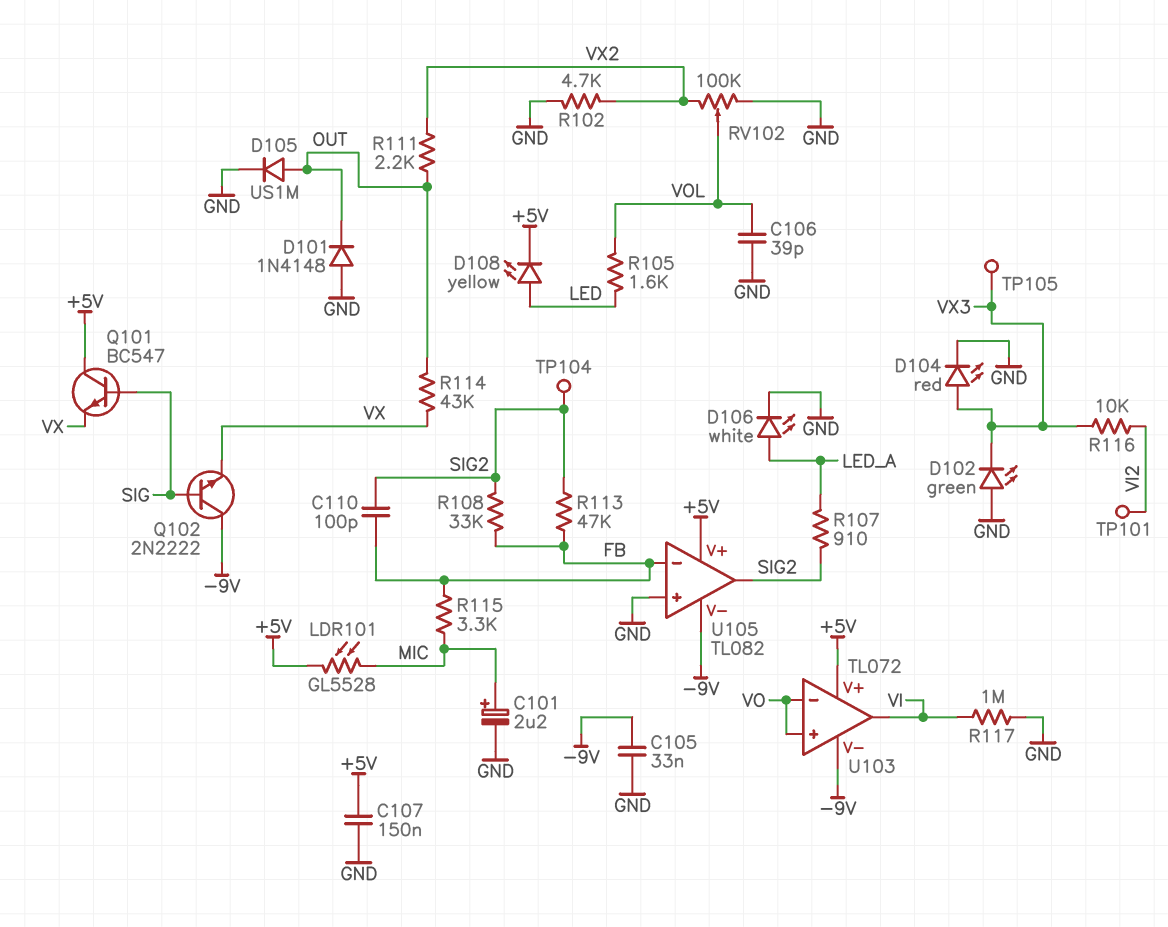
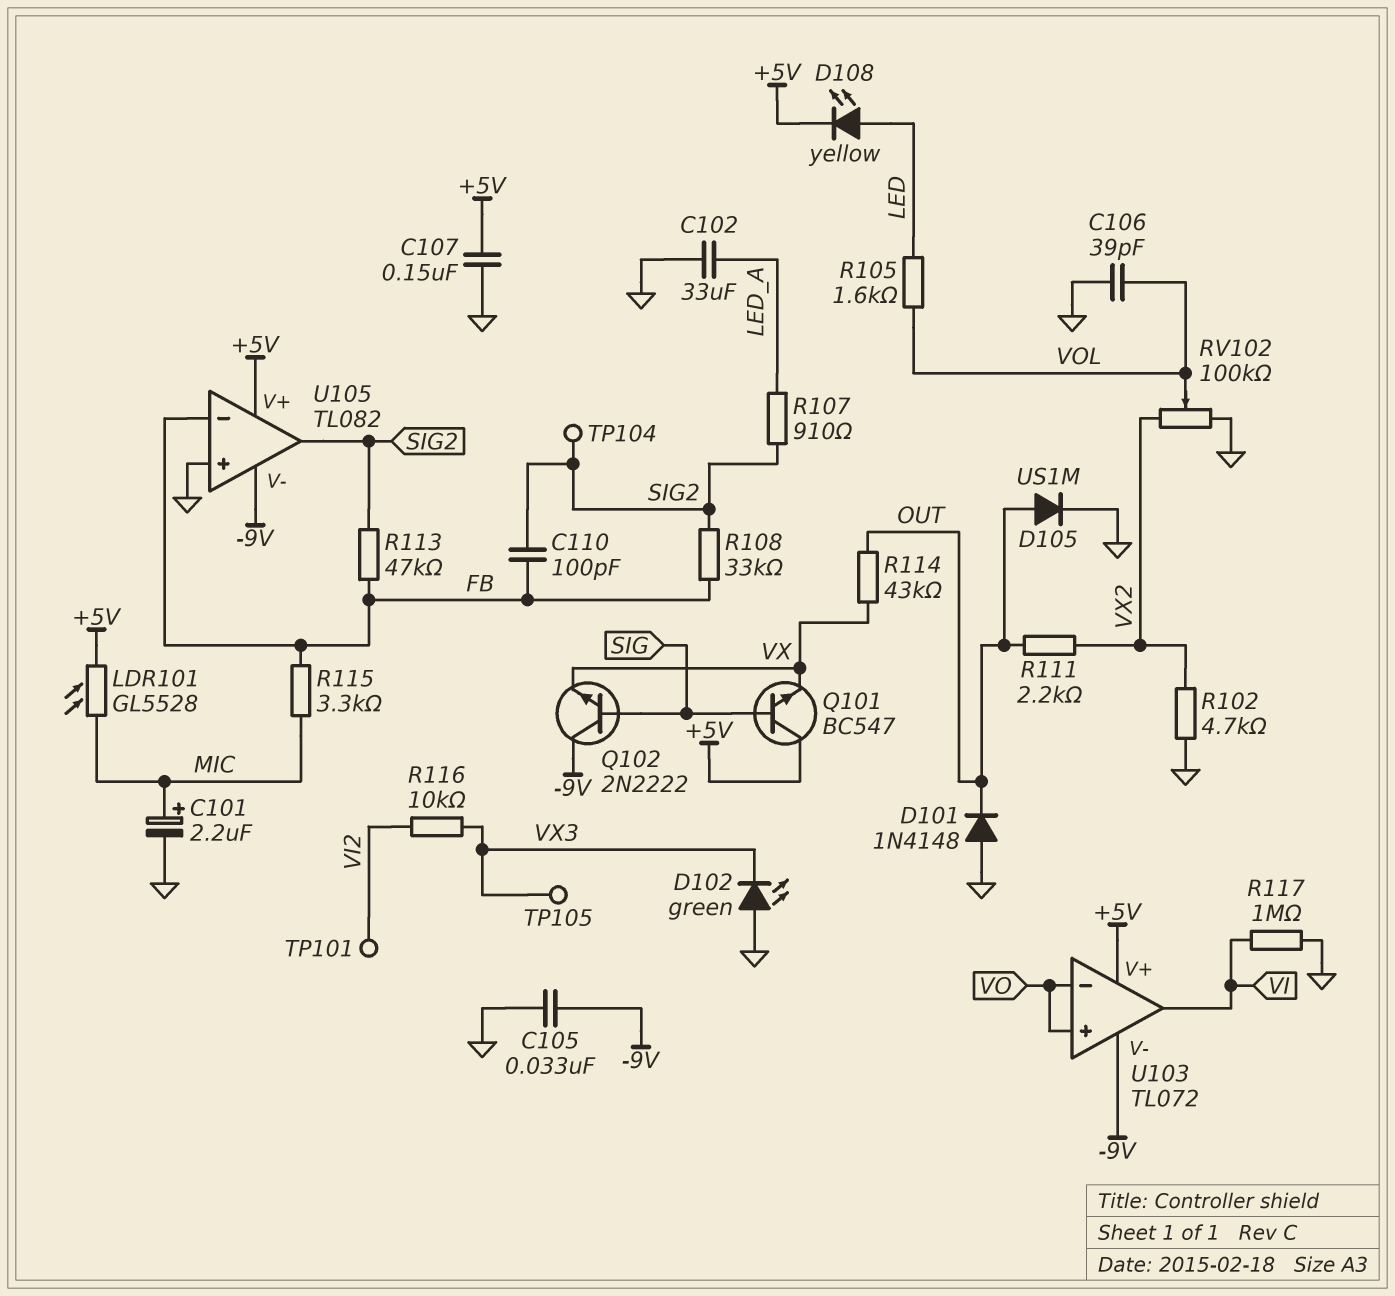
C102: none -> 33uF (GND, LED_A)
D104: LED red (A VX3, K GND) -> none
D106: LED white (A LED_A, K GND) -> none

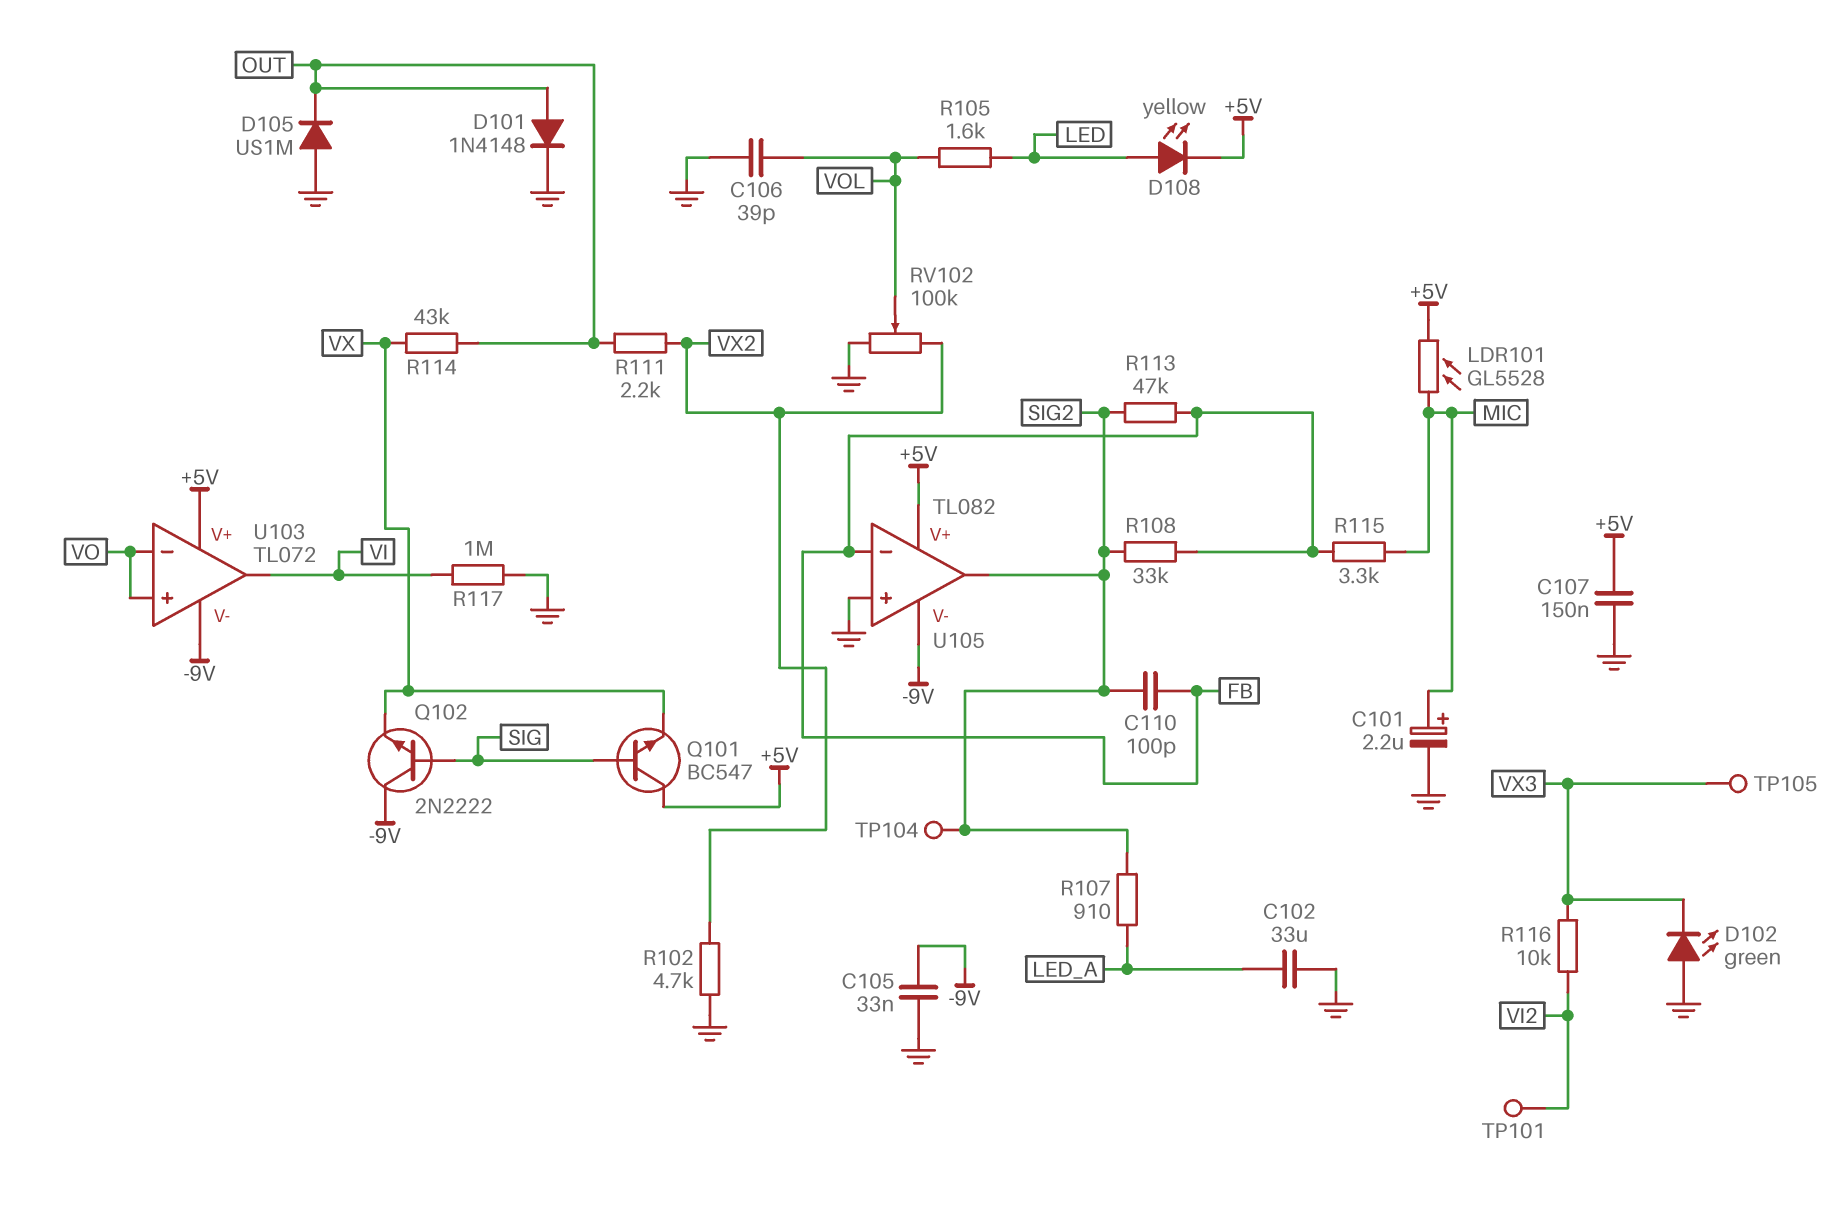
D101: diode 1N4148 (A GND, K OUT) -> diode 1N4148 (A OUT, K GND)
D105: diode US1M (A OUT, K GND) -> diode US1M (A GND, K OUT)

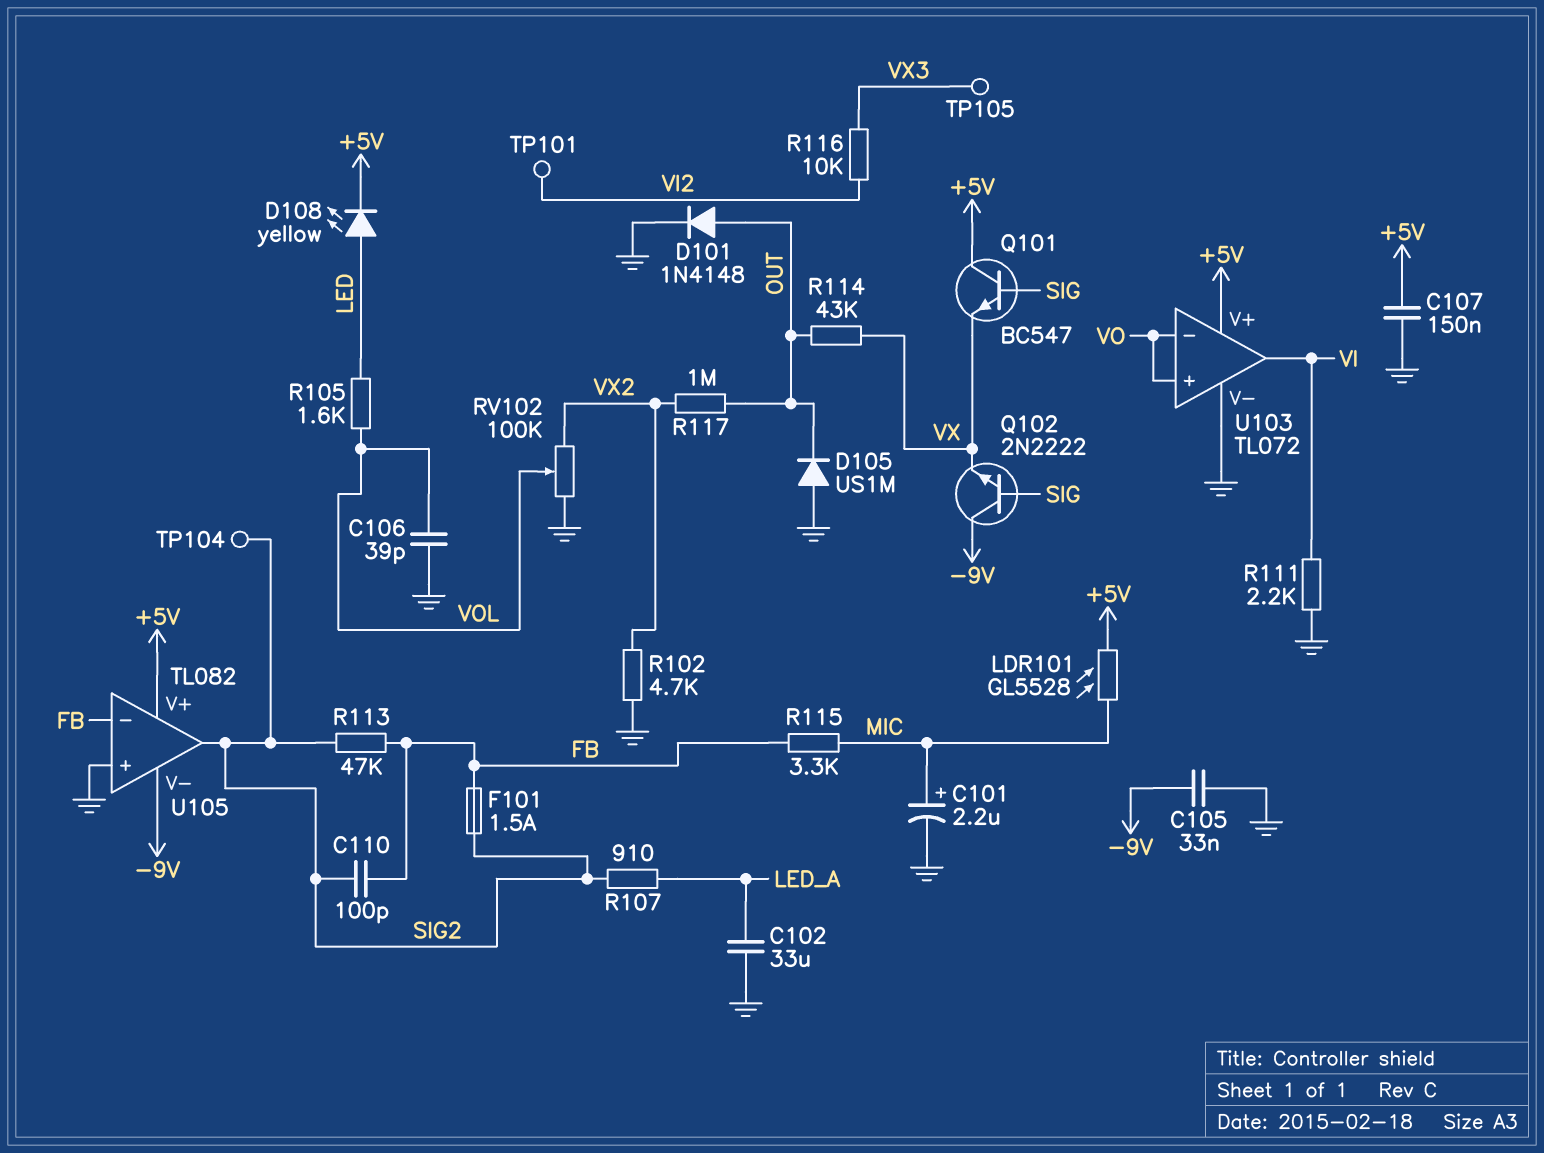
D102: LED green (A GND, K VX3) -> none
F101: none -> 1.5A (FB, SIG2)
R108: 33k (FB, SIG2) -> none
R111: 2.2k (OUT, VX2) -> 2.2k (GND, VI)
R117: 1M (GND, VI) -> 1M (OUT, VX2)
U103 pin V-: -9V -> GND

